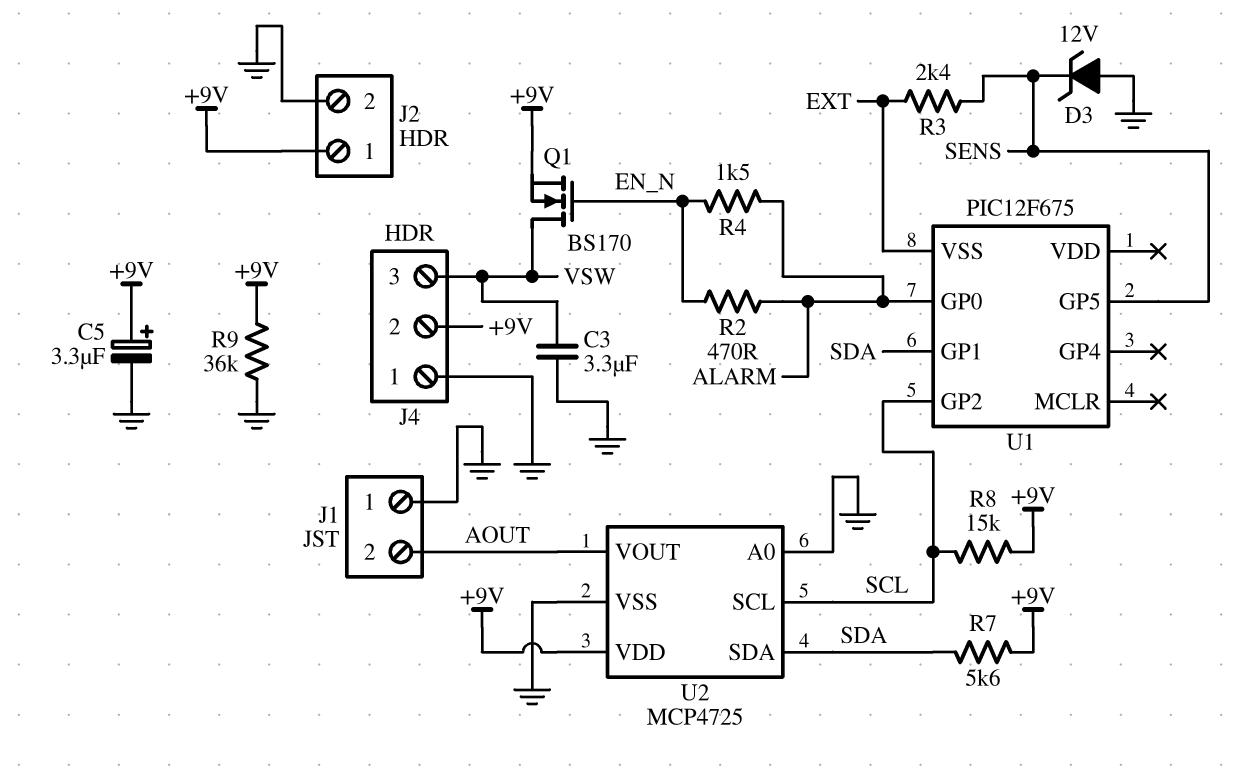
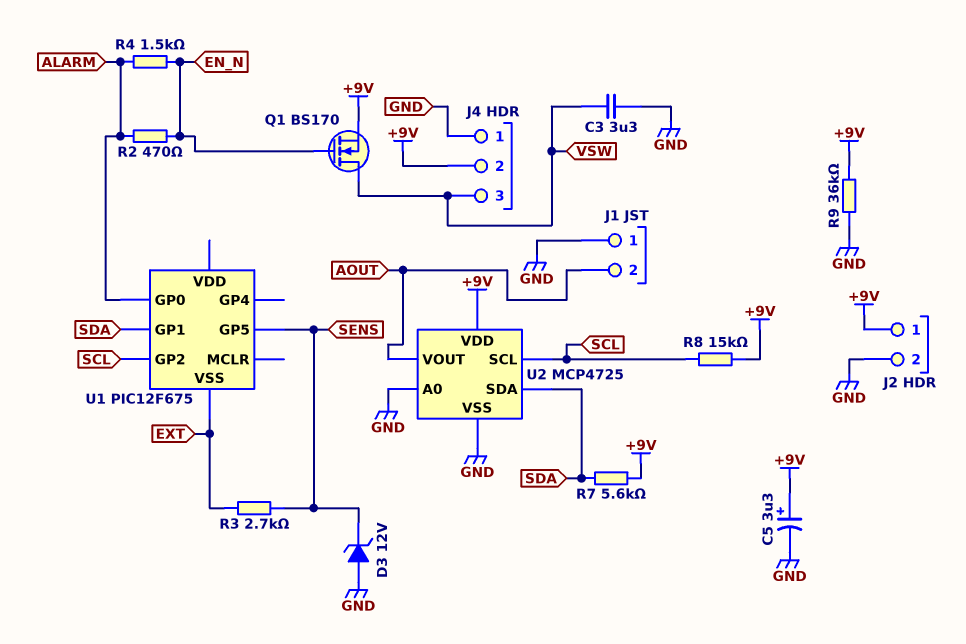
R3: 2.4k (EXT, SENS) -> 2.7k (EXT, SENS)

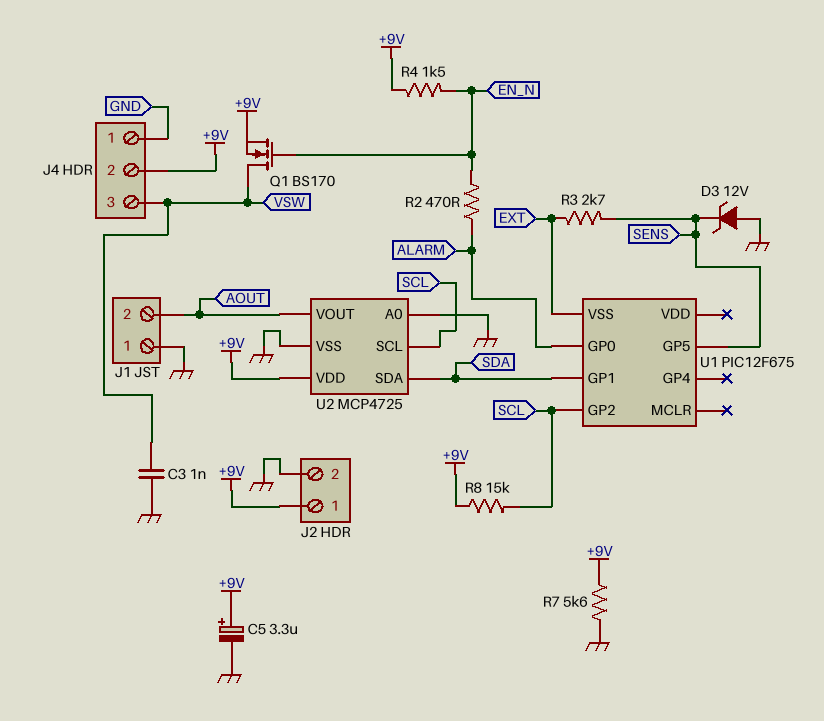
C3: 3.3uF (GND, VSW) -> 1nF (GND, VSW)
R4: 1.5k (ALARM, EN_N) -> 1.5k (+9V, EN_N)
R7: 5.6k (+9V, SDA) -> 5.6k (+9V, GND)
R9: 36k (+9V, GND) -> none

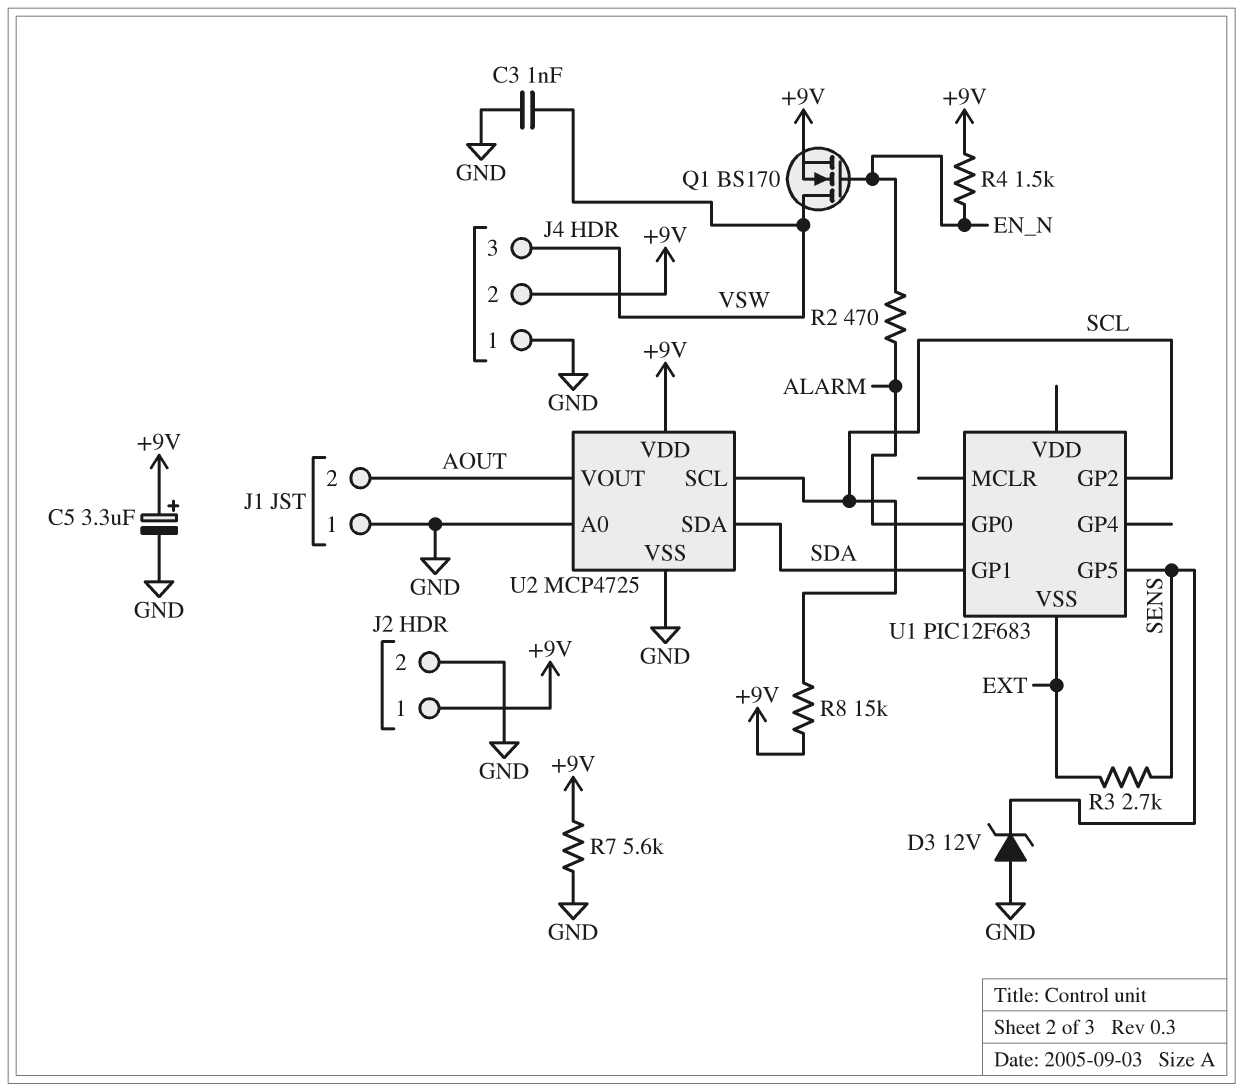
U1: PIC12F675 -> PIC12F683

